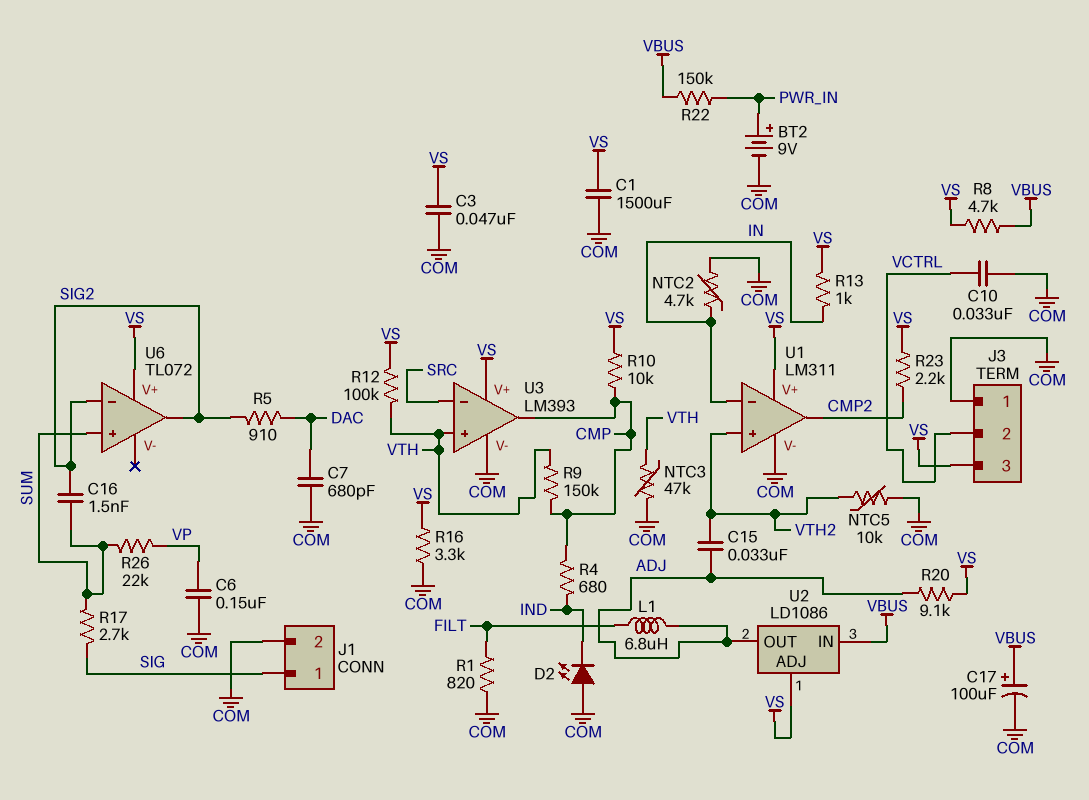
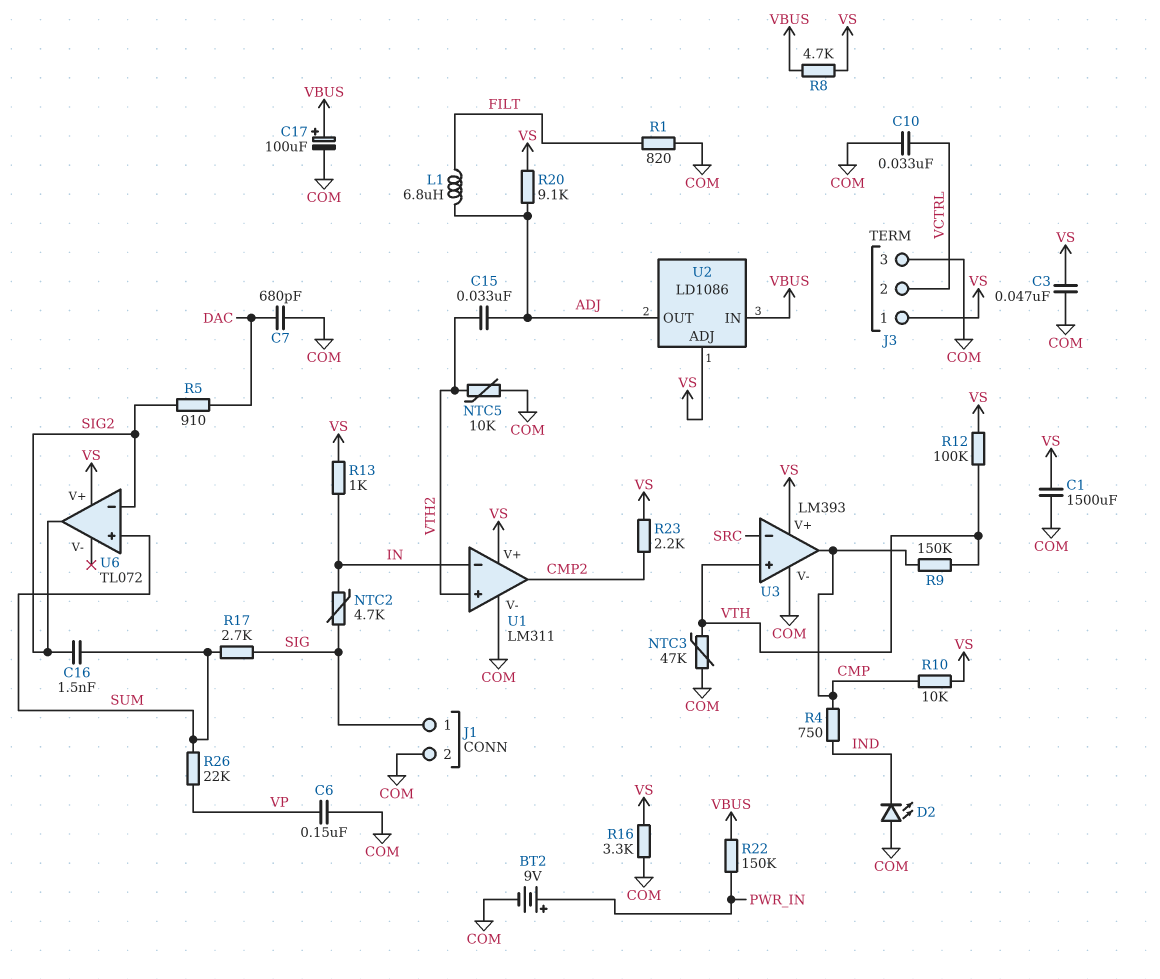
J3 pin 1: COM -> VS
J3 pin 3: VS -> COM
NTC2: 4.7k (COM, IN) -> 4.7k (IN, SIG)
R4: 680 (CMP, IND) -> 750 (CMP, IND)

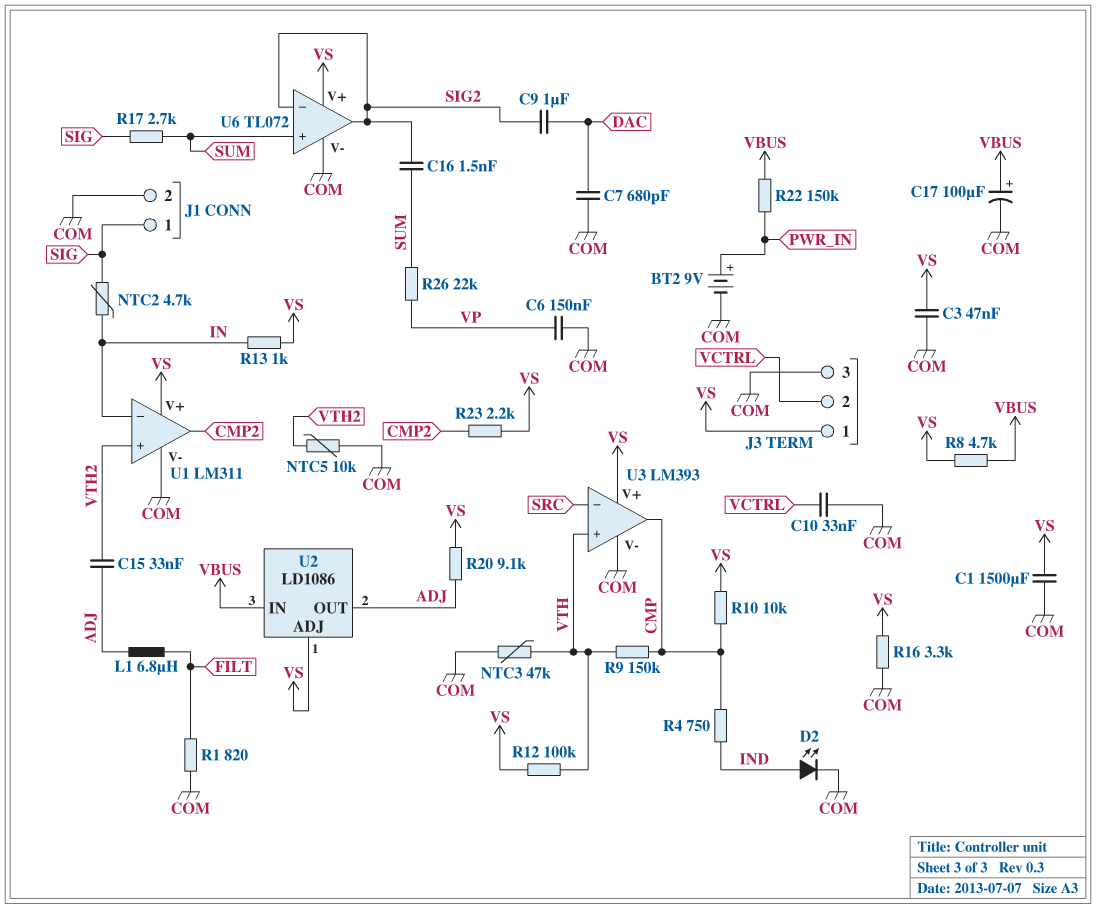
C9: none -> 1uF (DAC, SIG2)
D2: LED (A COM, K IND) -> LED (A IND, K COM)
R5: 910 (DAC, SIG2) -> none
U6 pin V-: none -> COM

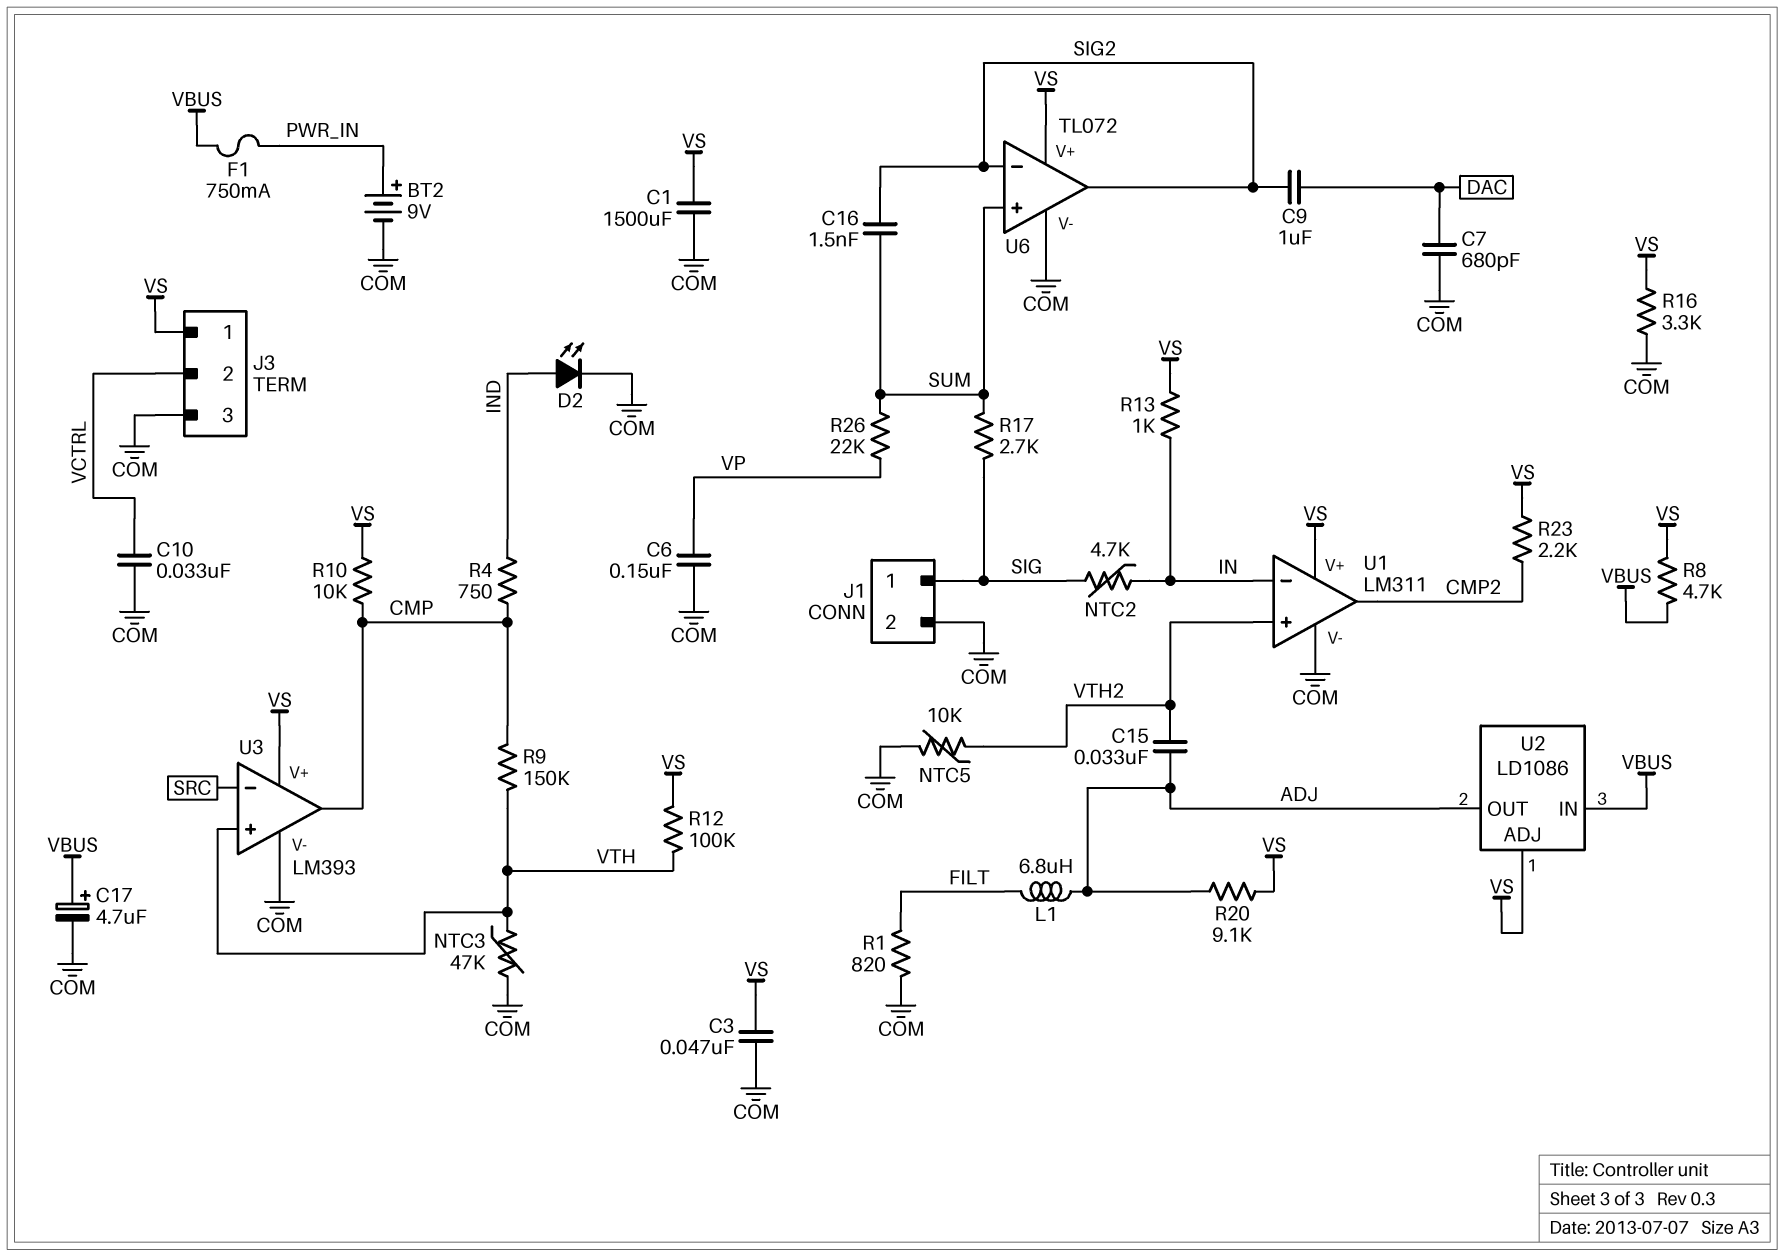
C17: 100uF (plus VBUS, minus COM) -> 4.7uF (plus VBUS, minus COM)
F1: none -> 750mA (PWR_IN, VBUS)
R22: 150k (PWR_IN, VBUS) -> none

